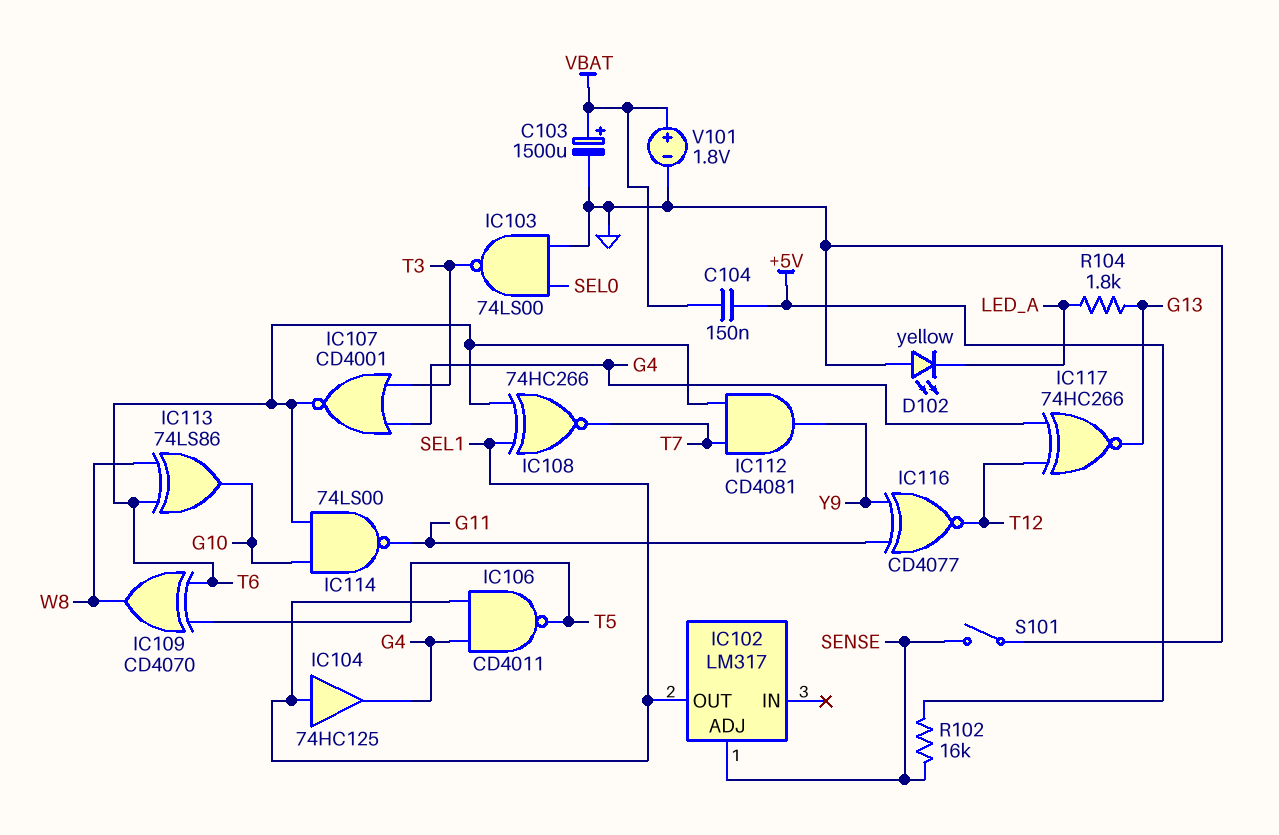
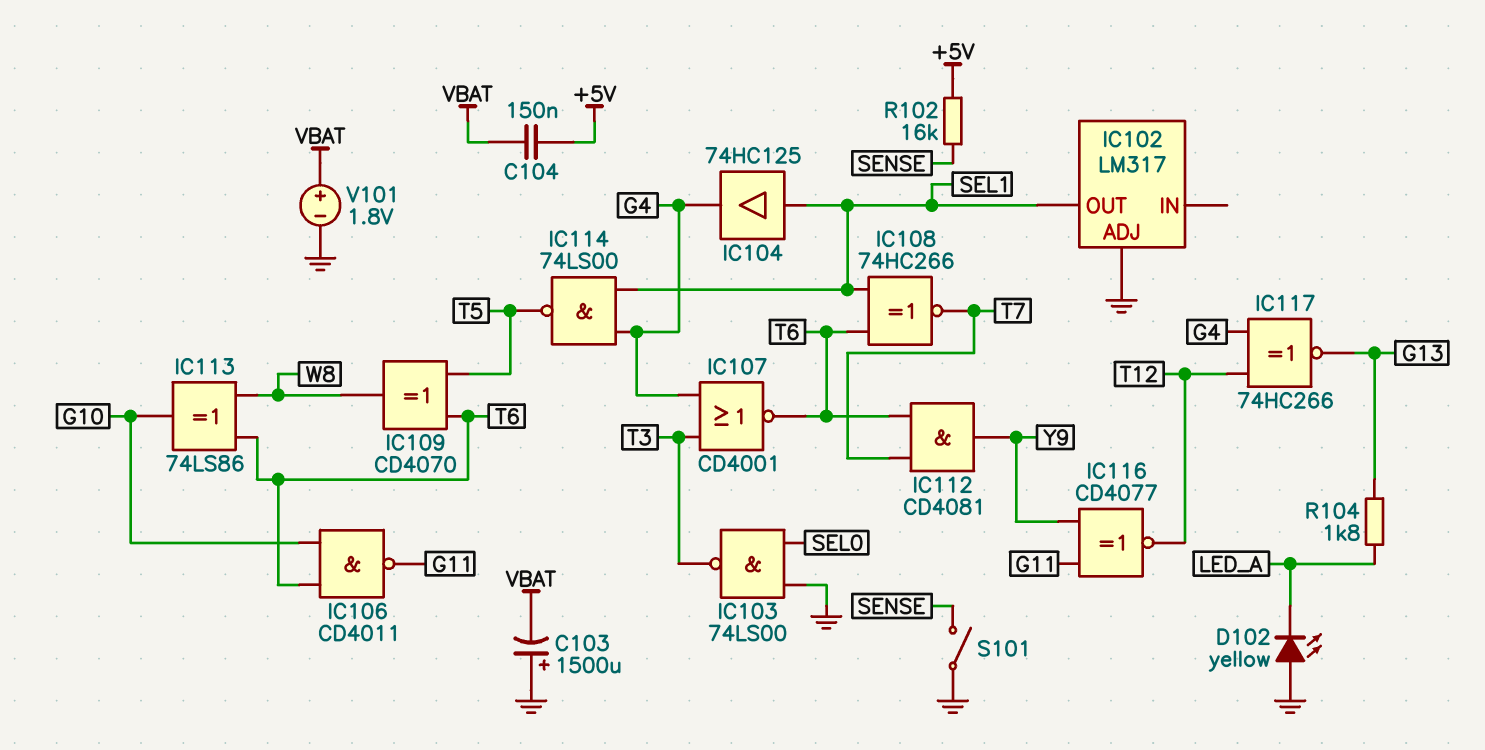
C103: 1500uF (plus VBAT, minus GND) -> 1500uF (plus GND, minus VBAT)
IC102 pin ADJ: SENSE -> GND
IC106: NAND CD4011 (in G4, in SEL1, out T5) -> NAND CD4011 (in G10, in T6, out G11)
IC114: NAND 74LS00 (in G10, in T6, out G11) -> NAND 74LS00 (in G4, in SEL1, out T5)

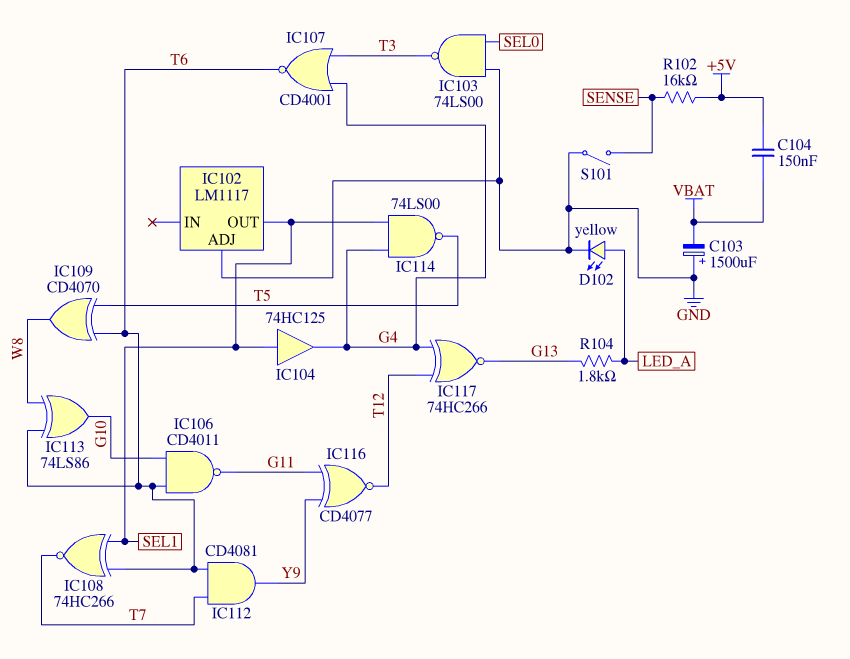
D102: LED yellow (A GND, K LED_A) -> LED yellow (A LED_A, K GND)
IC102: LM317 -> LM1117
V101: 1.8V (plus VBAT, minus GND) -> none

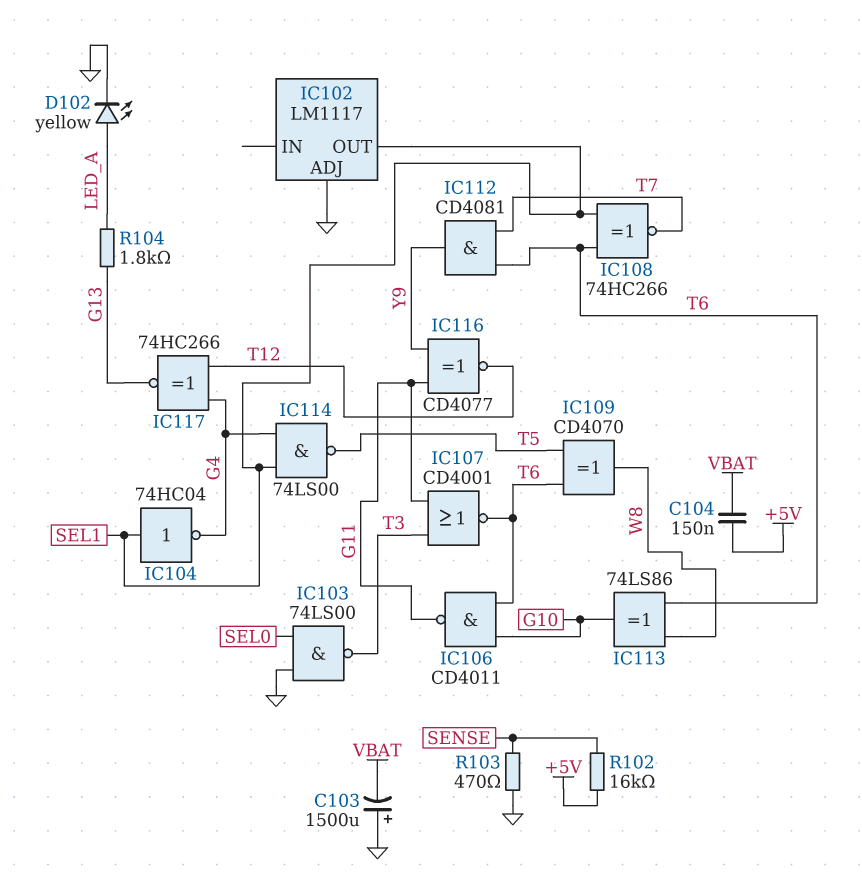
IC104: buffer 74HC125 (in SEL1, out G4) -> NOT 74HC04 (in SEL1, out G4)
IC107: NOR CD4001 (in G4, in T3, out T6) -> NOR CD4001 (in G11, in T3, out T6)
R103: none -> 470 (GND, SENSE)
S101: switch (GND, SENSE) -> none

